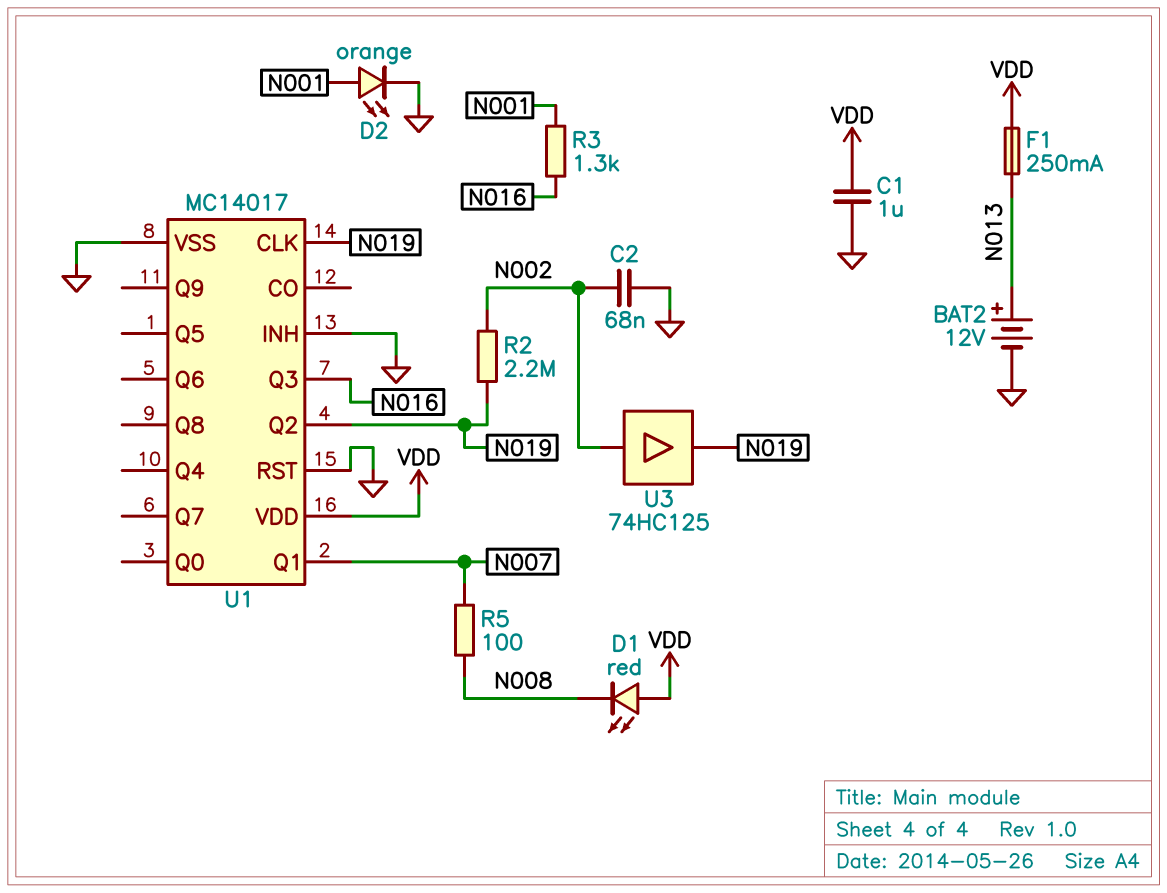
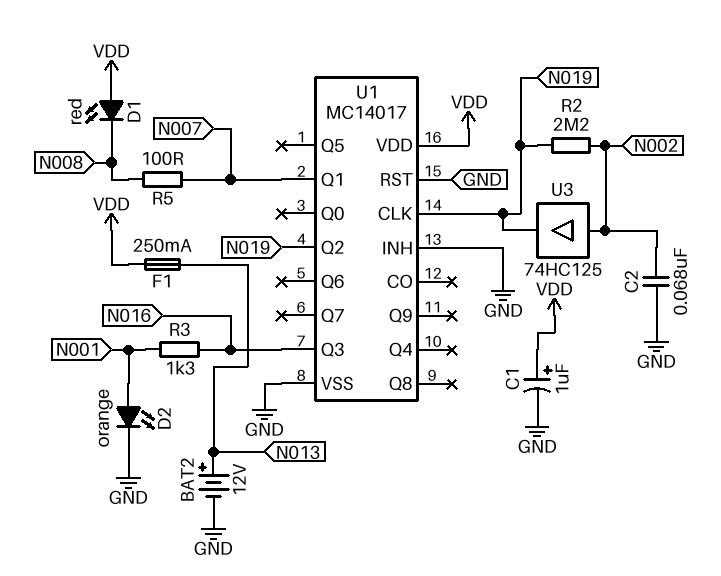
C1: 1uF (GND, VDD) -> 1uF (plus VDD, minus GND)

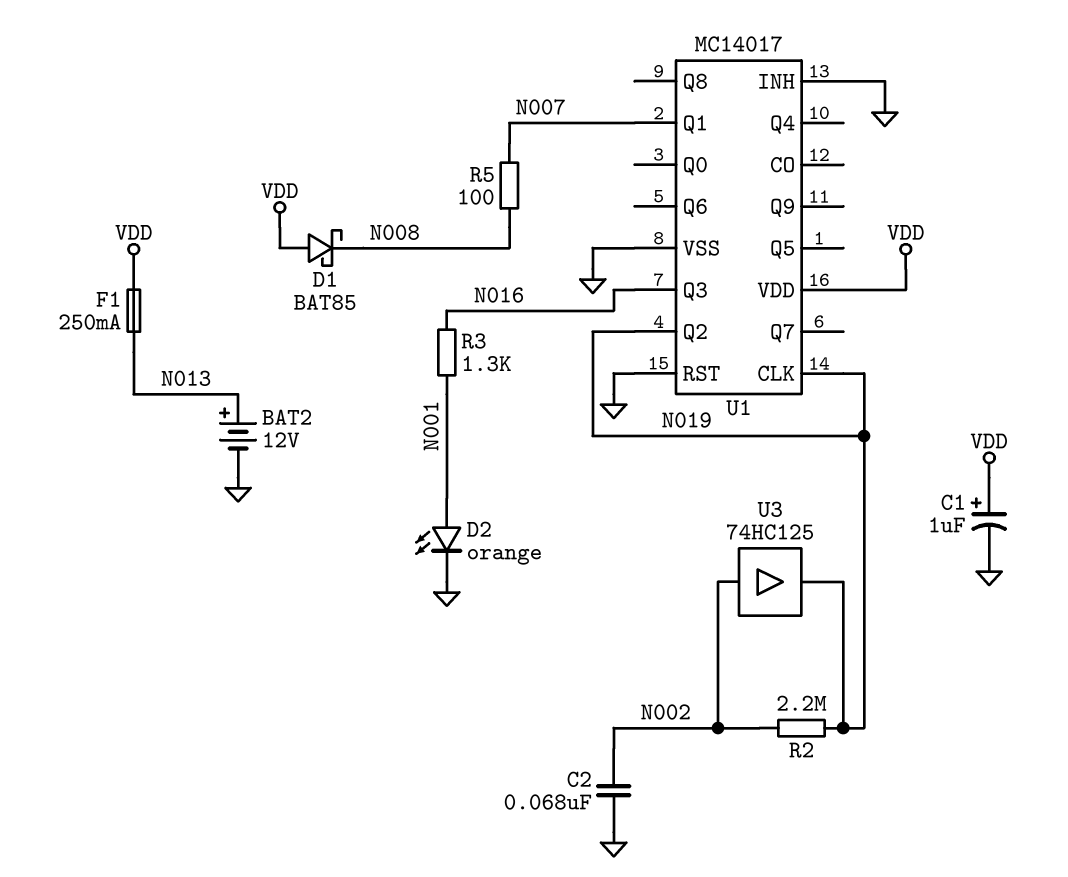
D1: LED red (A VDD, K N008) -> schottky BAT85 (A VDD, K N008)

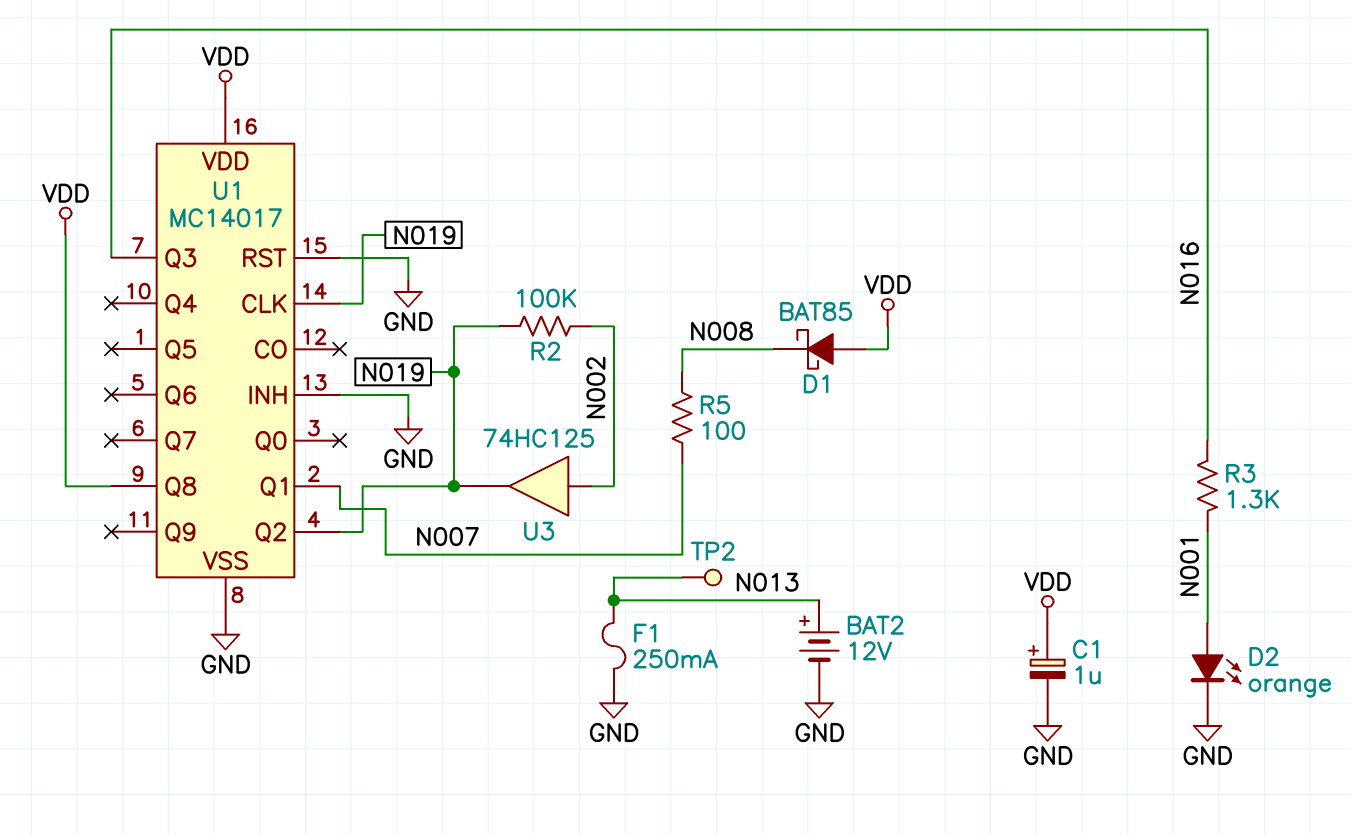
C2: 68nF (GND, N002) -> none
F1: 250mA (N013, VDD) -> 250mA (GND, N013)
R2: 2.2M (N002, N019) -> 100k (N002, N019)
TP2: none -> test point (N013)
U1 pin Q8: none -> VDD

